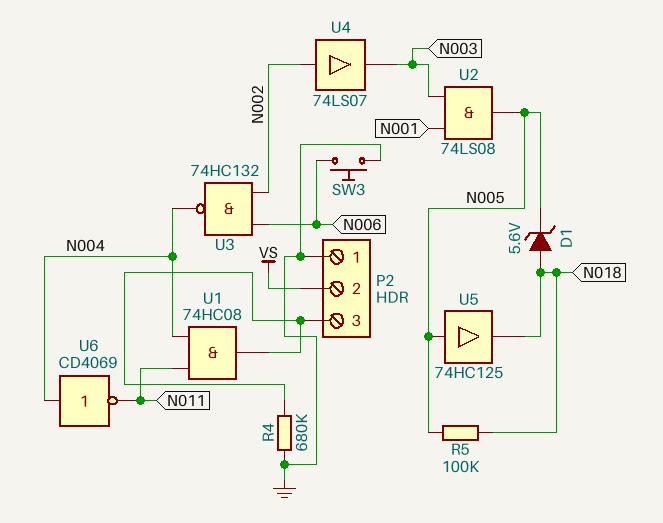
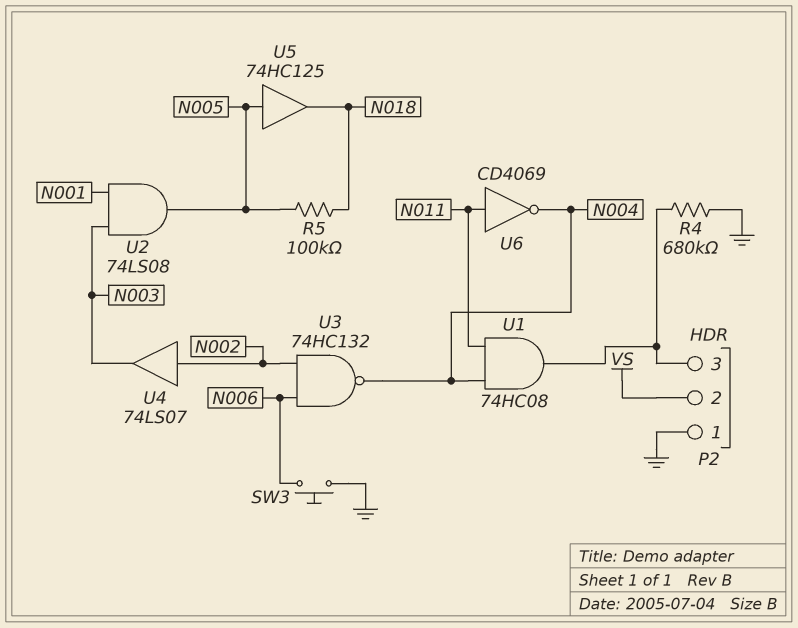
D1: zener 5.6V (A N018, K N005) -> none
U6: NOT CD4069 (in N004, out N011) -> NOT CD4069 (in N011, out N004)

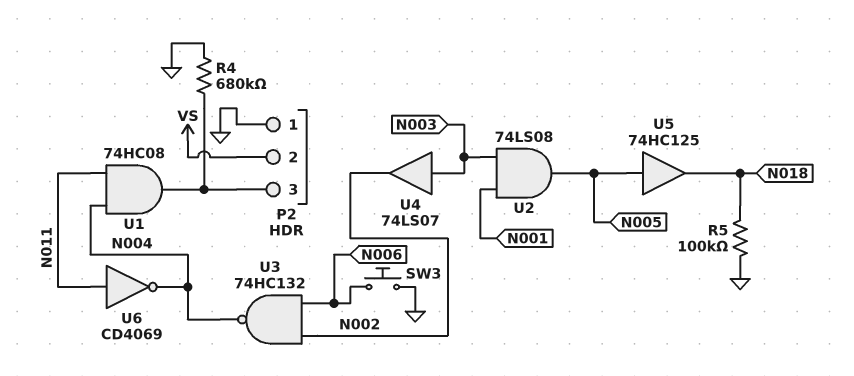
R5: 100k (N005, N018) -> 100k (GND, N018)
U4: buffer 74LS07 (in N002, out N003) -> buffer 74LS07 (in N003, out N002)

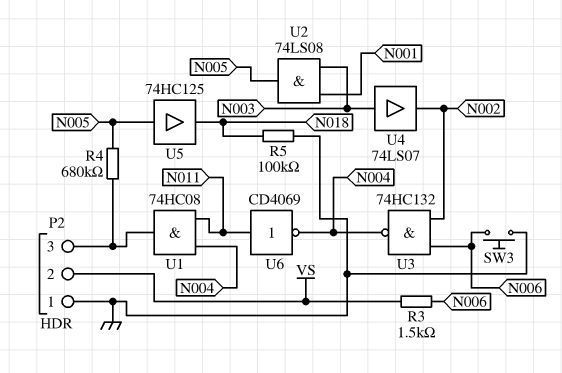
R3: none -> 1.5k (N006, VS)
R4: 680k (GND, P2/3) -> 680k (N005, P2/3)

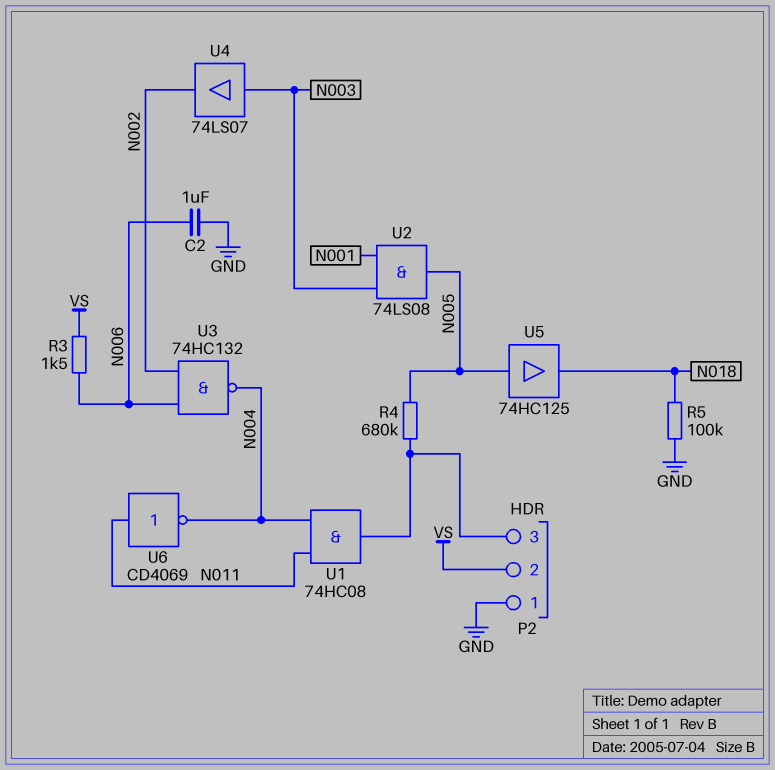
C2: none -> 1uF (GND, N006)
SW3: button (GND, N006) -> none

